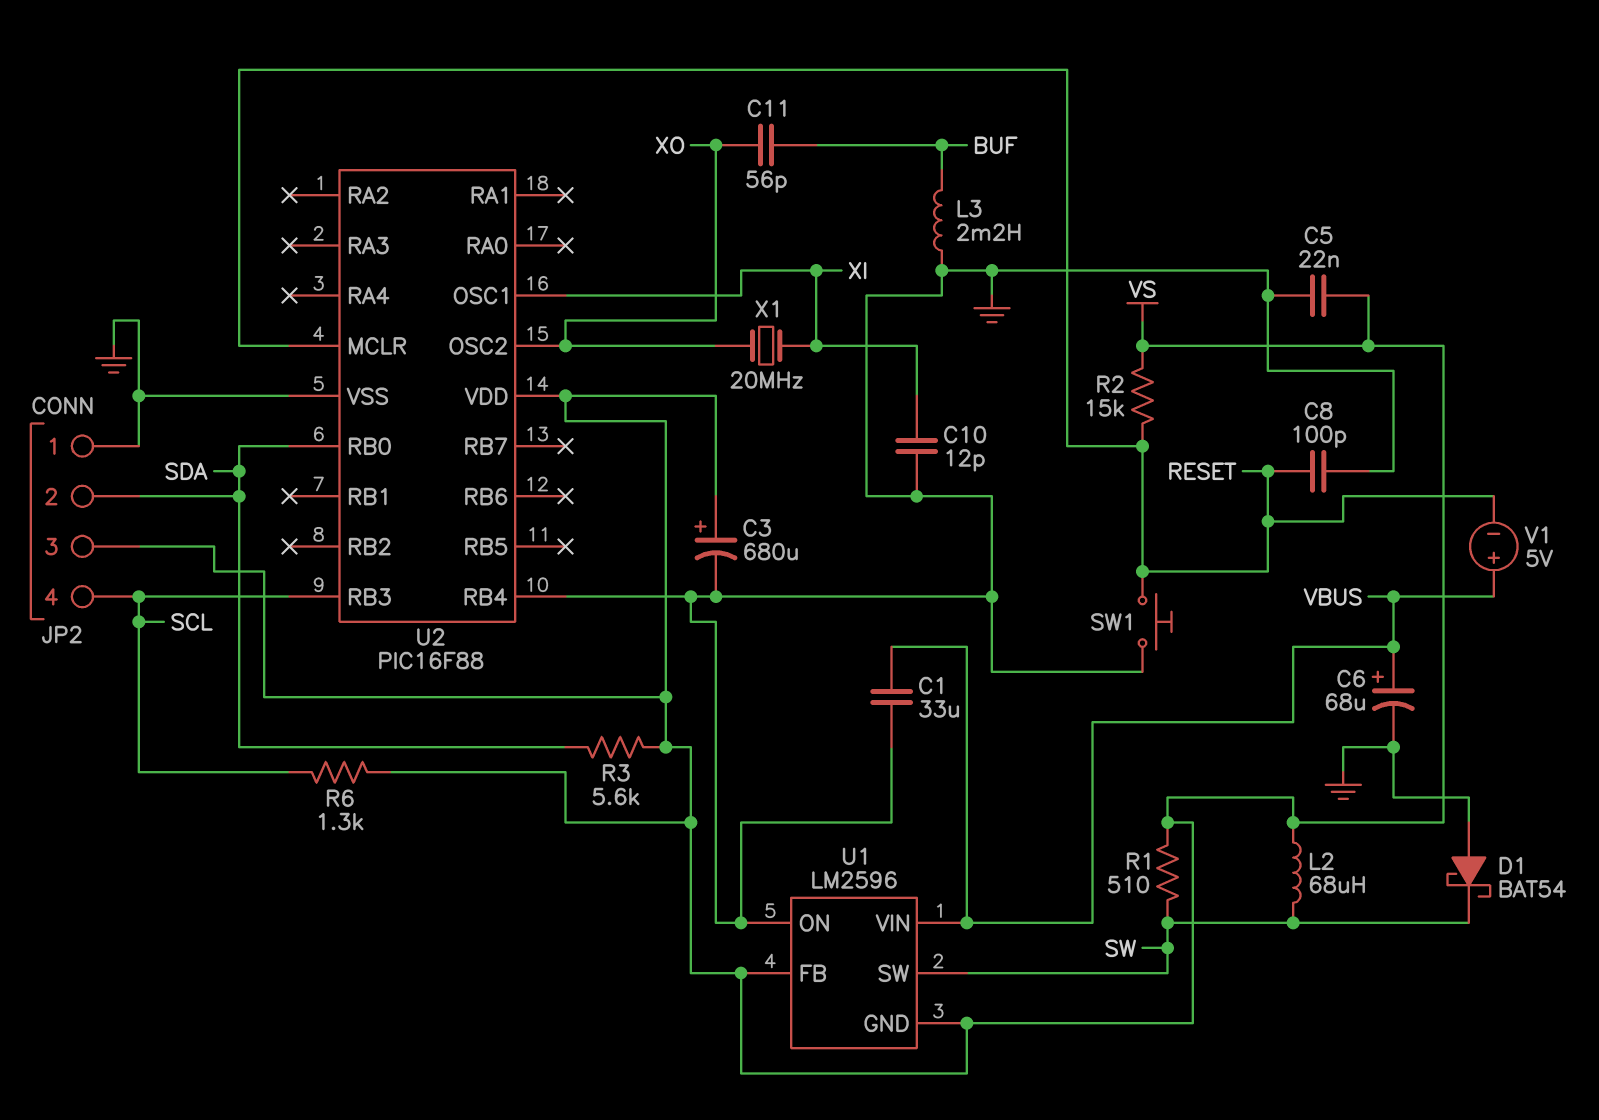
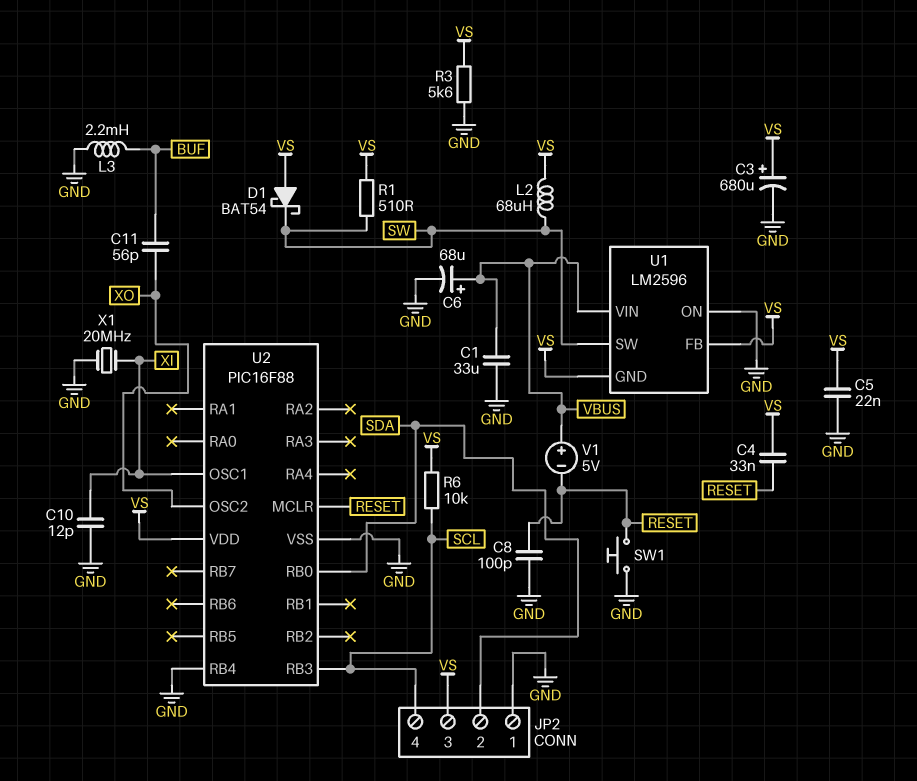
C4: none -> 33nF (RESET, VS)
D1: schottky BAT54 (A GND, K SW) -> schottky BAT54 (A VS, K SW)
R2: 15k (RESET, VS) -> none
R3: 5.6k (SDA, VS) -> 5.6k (GND, VS)
R6: 1.3k (SCL, VS) -> 10k (SCL, VS)
X1: 20MHz (XI, XO) -> 20MHz (GND, XI)

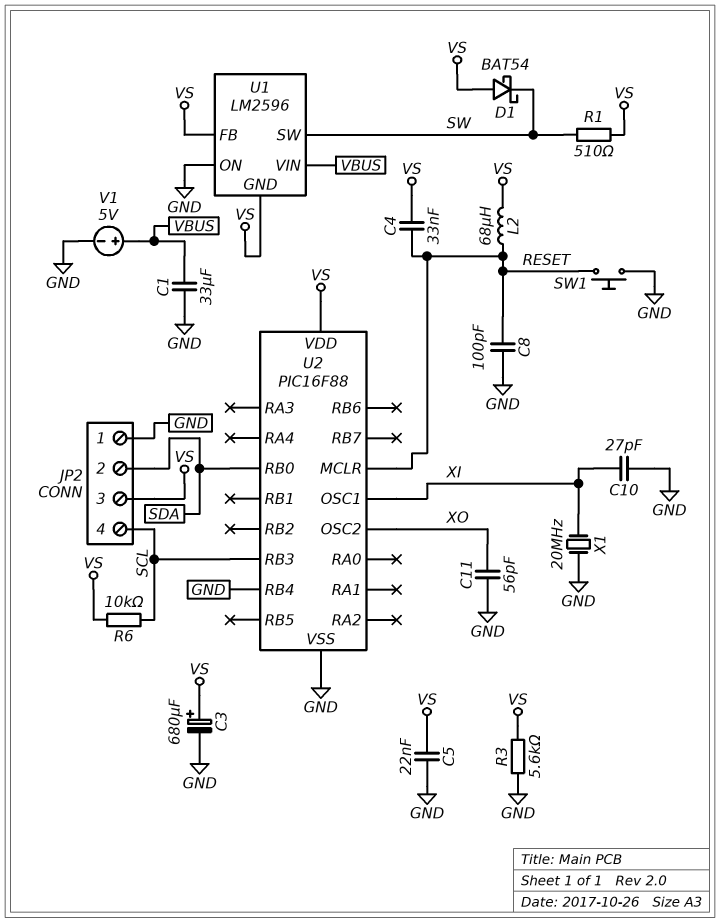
C6: 68uF (plus VBUS, minus GND) -> none
C10: 12pF (GND, XI) -> 27pF (GND, XI)
C11: 56pF (BUF, XO) -> 56pF (GND, XO)
L2: 68uH (SW, VS) -> 68uH (RESET, VS)
L3: 2.2mH (BUF, GND) -> none
V1: 5V (plus VBUS, minus RESET) -> 5V (plus VBUS, minus GND)

